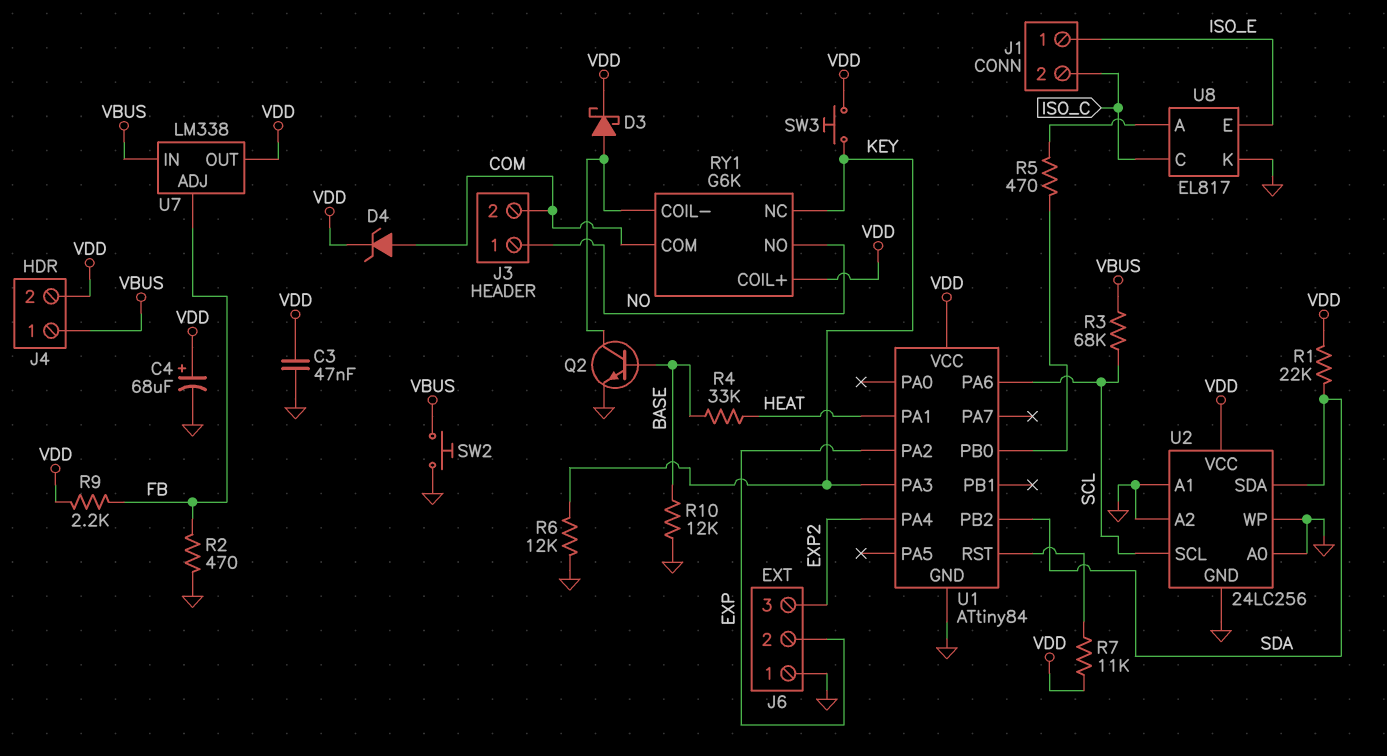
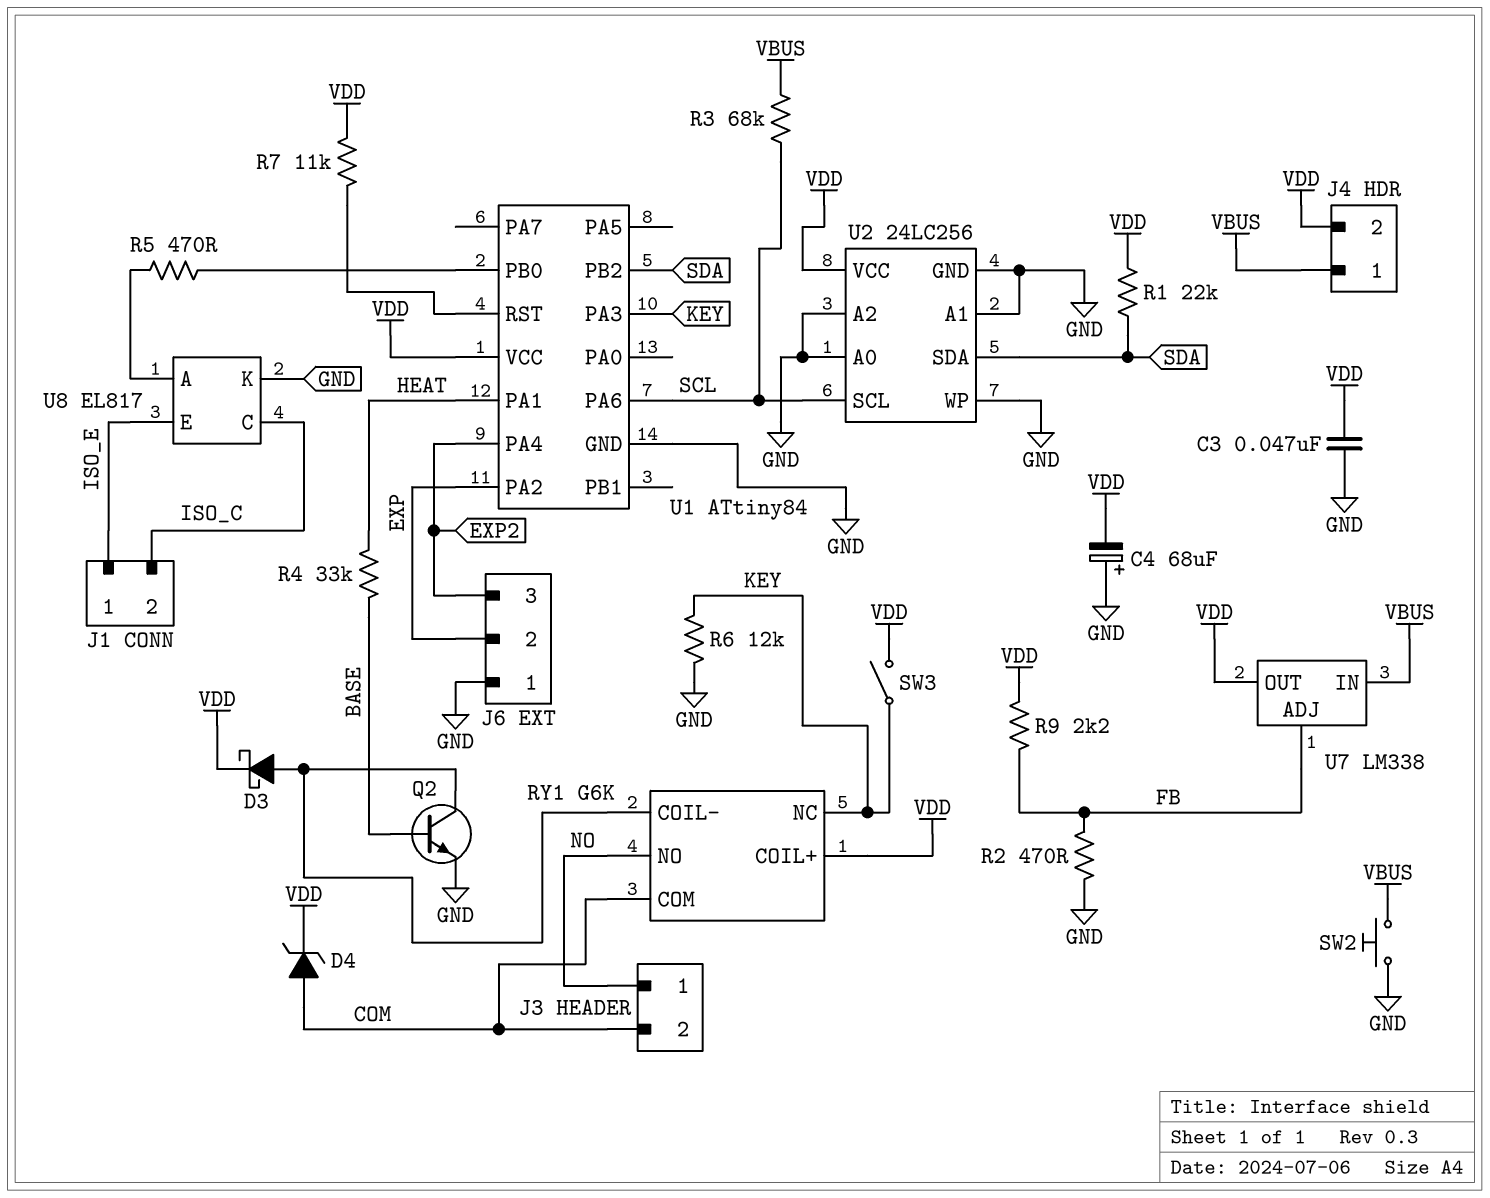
C4: 68uF (plus VDD, minus GND) -> 68uF (plus GND, minus VDD)
R10: 12k (BASE, GND) -> none
SW3: button (KEY, VDD) -> switch (KEY, VDD)

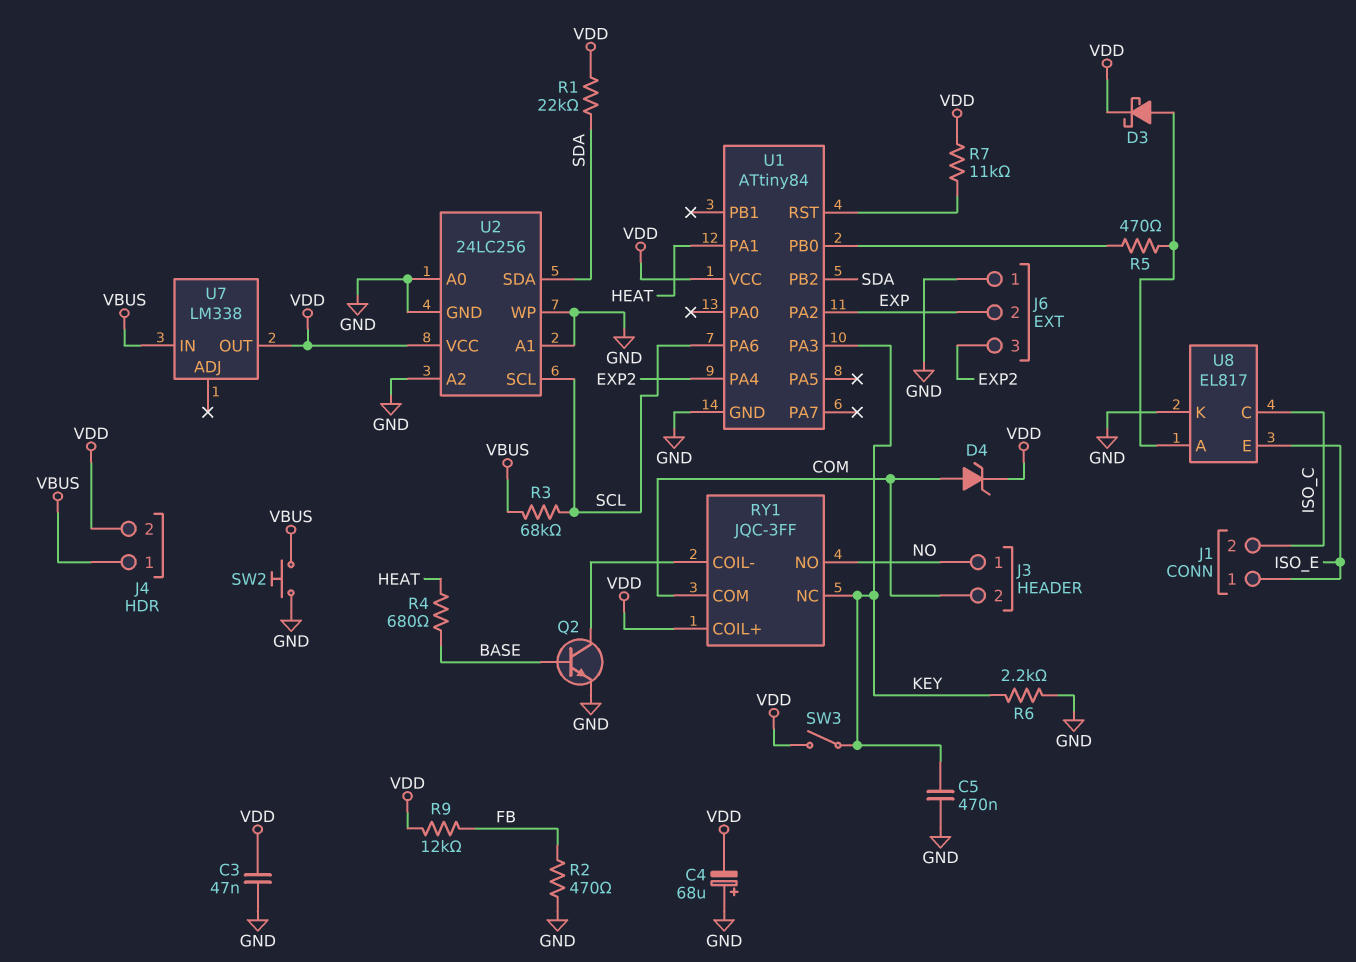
C5: none -> 470nF (GND, KEY)
D3: schottky (A RY1/COIL-, K VDD) -> schottky (A U8/A, K VDD)
R4: 33k (BASE, HEAT) -> 680 (BASE, HEAT)
R6: 12k (GND, KEY) -> 2.2k (GND, KEY)
R9: 2.2k (FB, VDD) -> 12k (FB, VDD)
RY1: G6K -> JQC-3FF
U7 pin ADJ: FB -> none

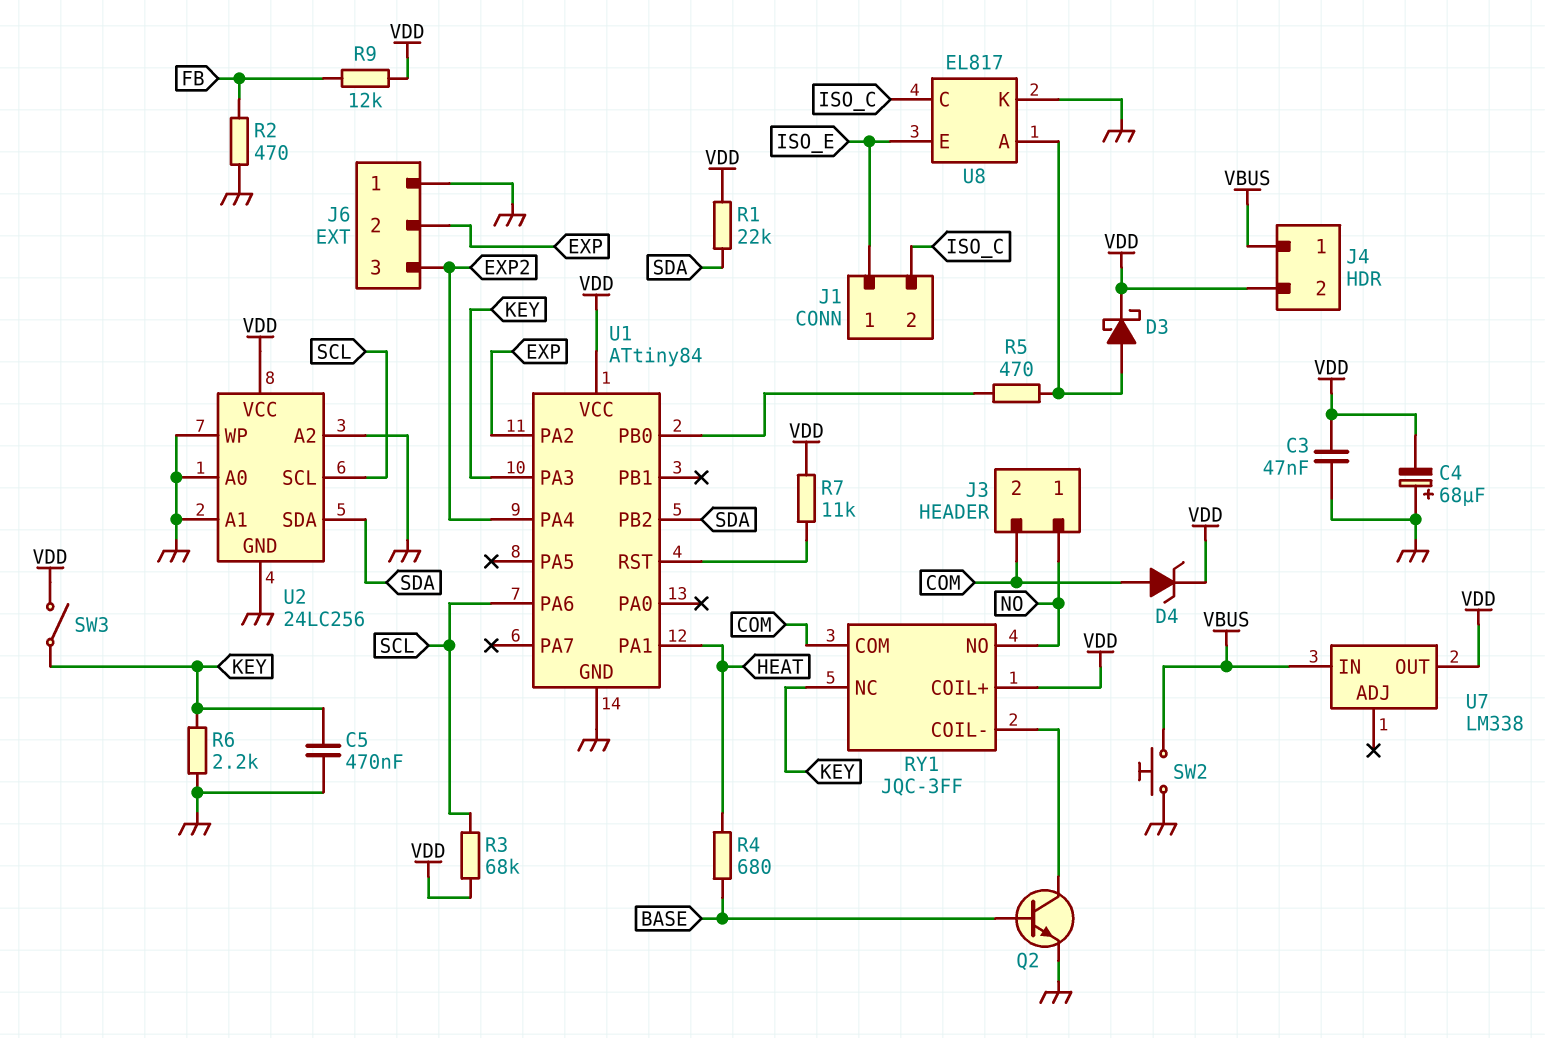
R3: 68k (SCL, VBUS) -> 68k (SCL, VDD)

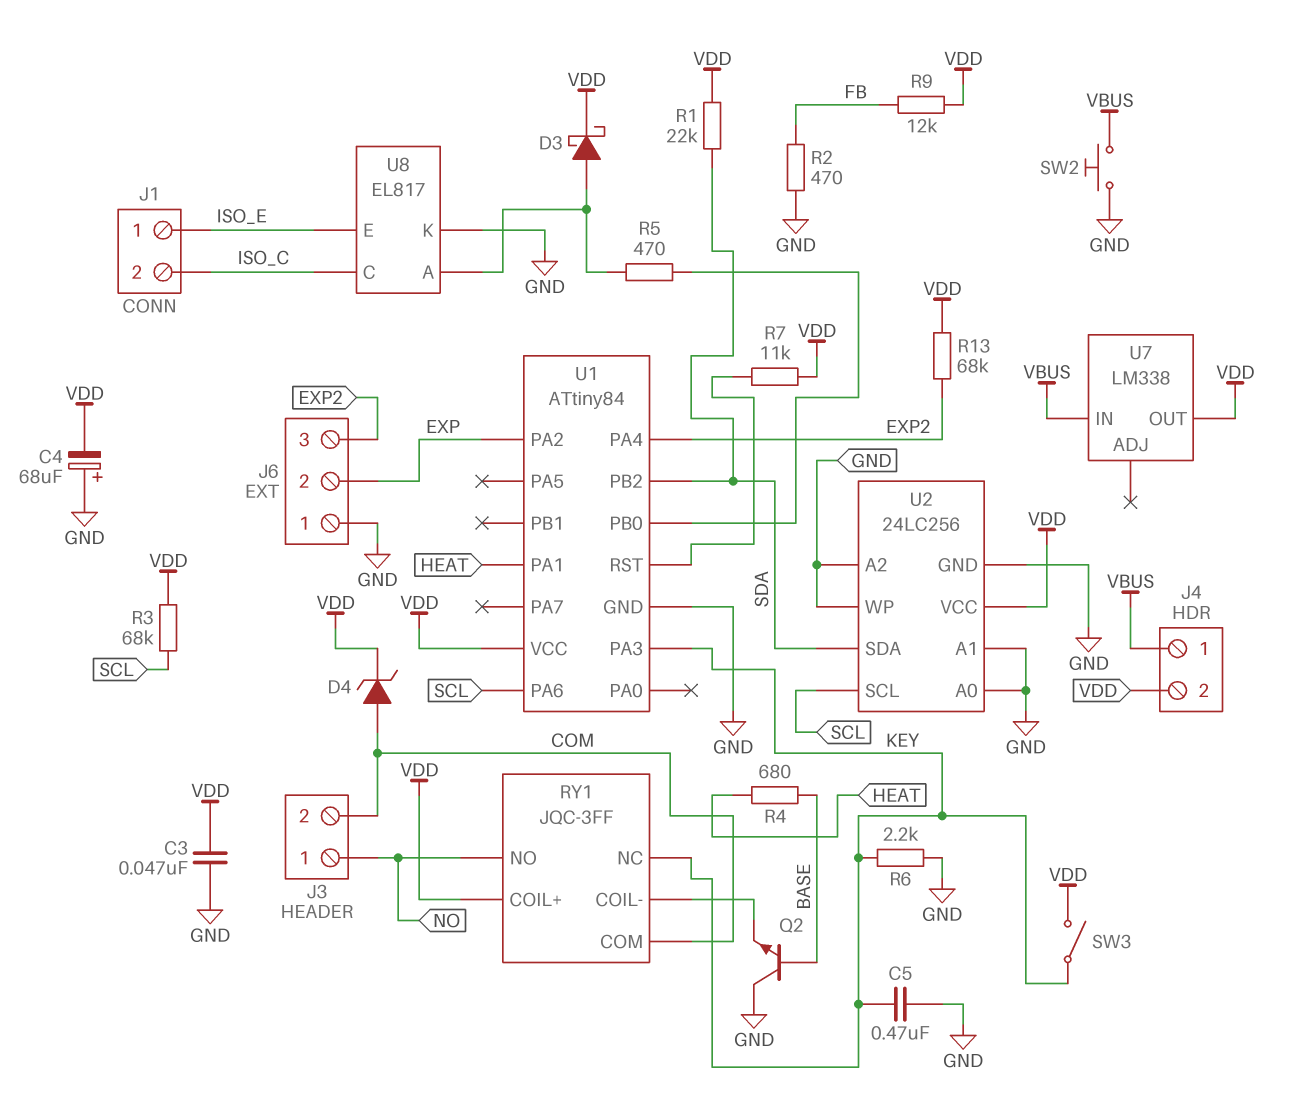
Q2: NPN (B BASE, C RY1/COIL-, E GND) -> NPN (B BASE, C GND, E RY1/COIL-)
R13: none -> 68k (EXP2, VDD)

